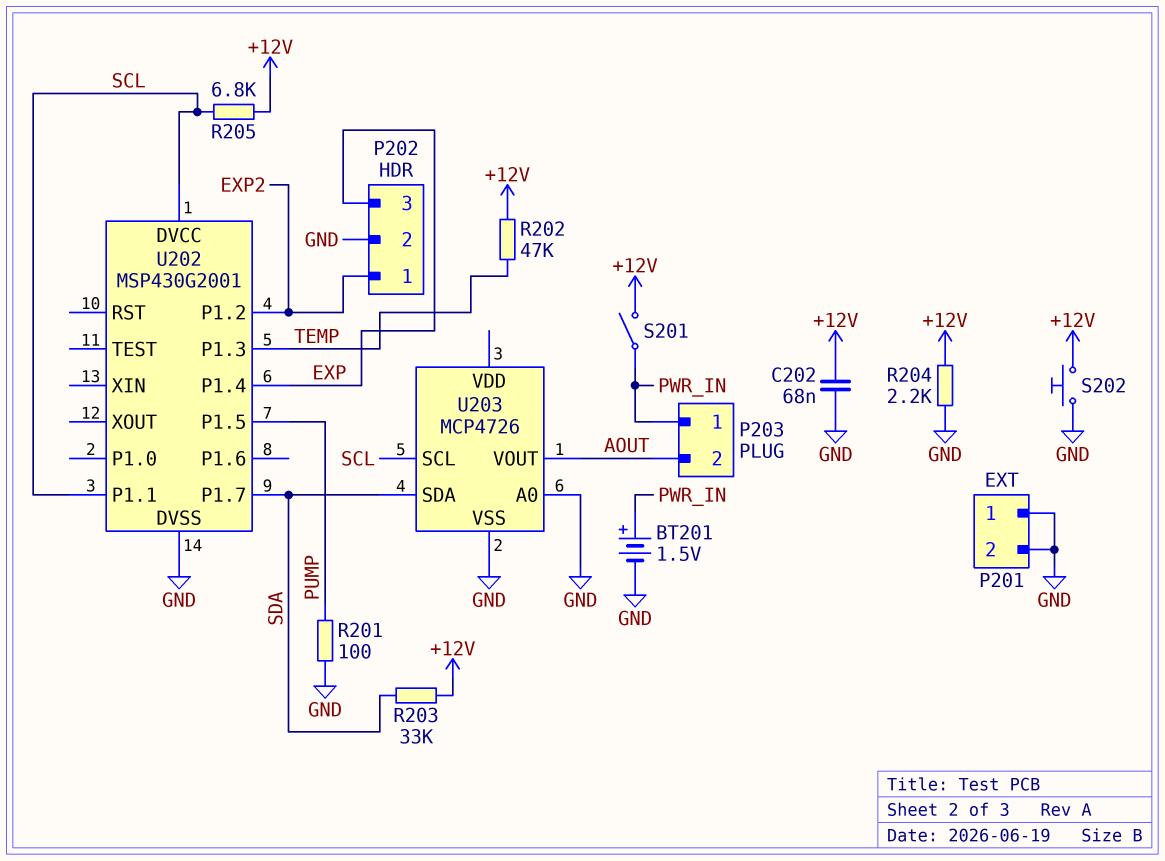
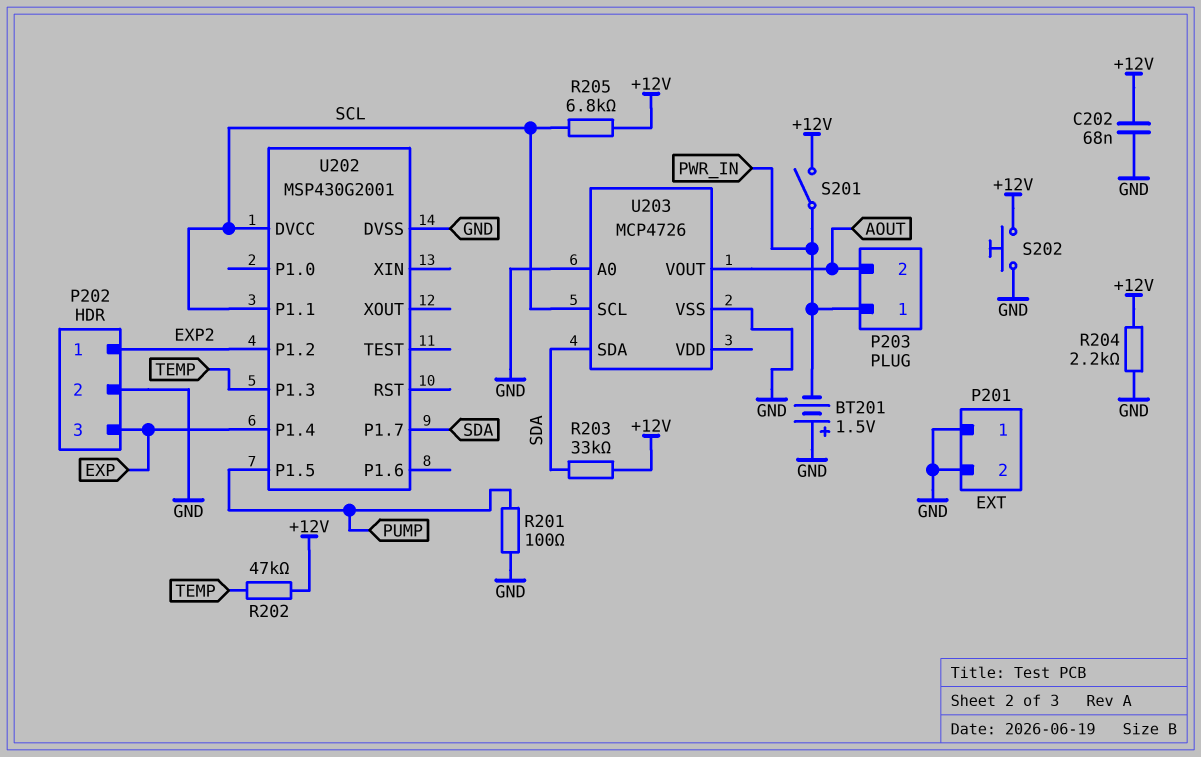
BT201: 1.5V (plus PWR_IN, minus GND) -> 1.5V (plus GND, minus PWR_IN)

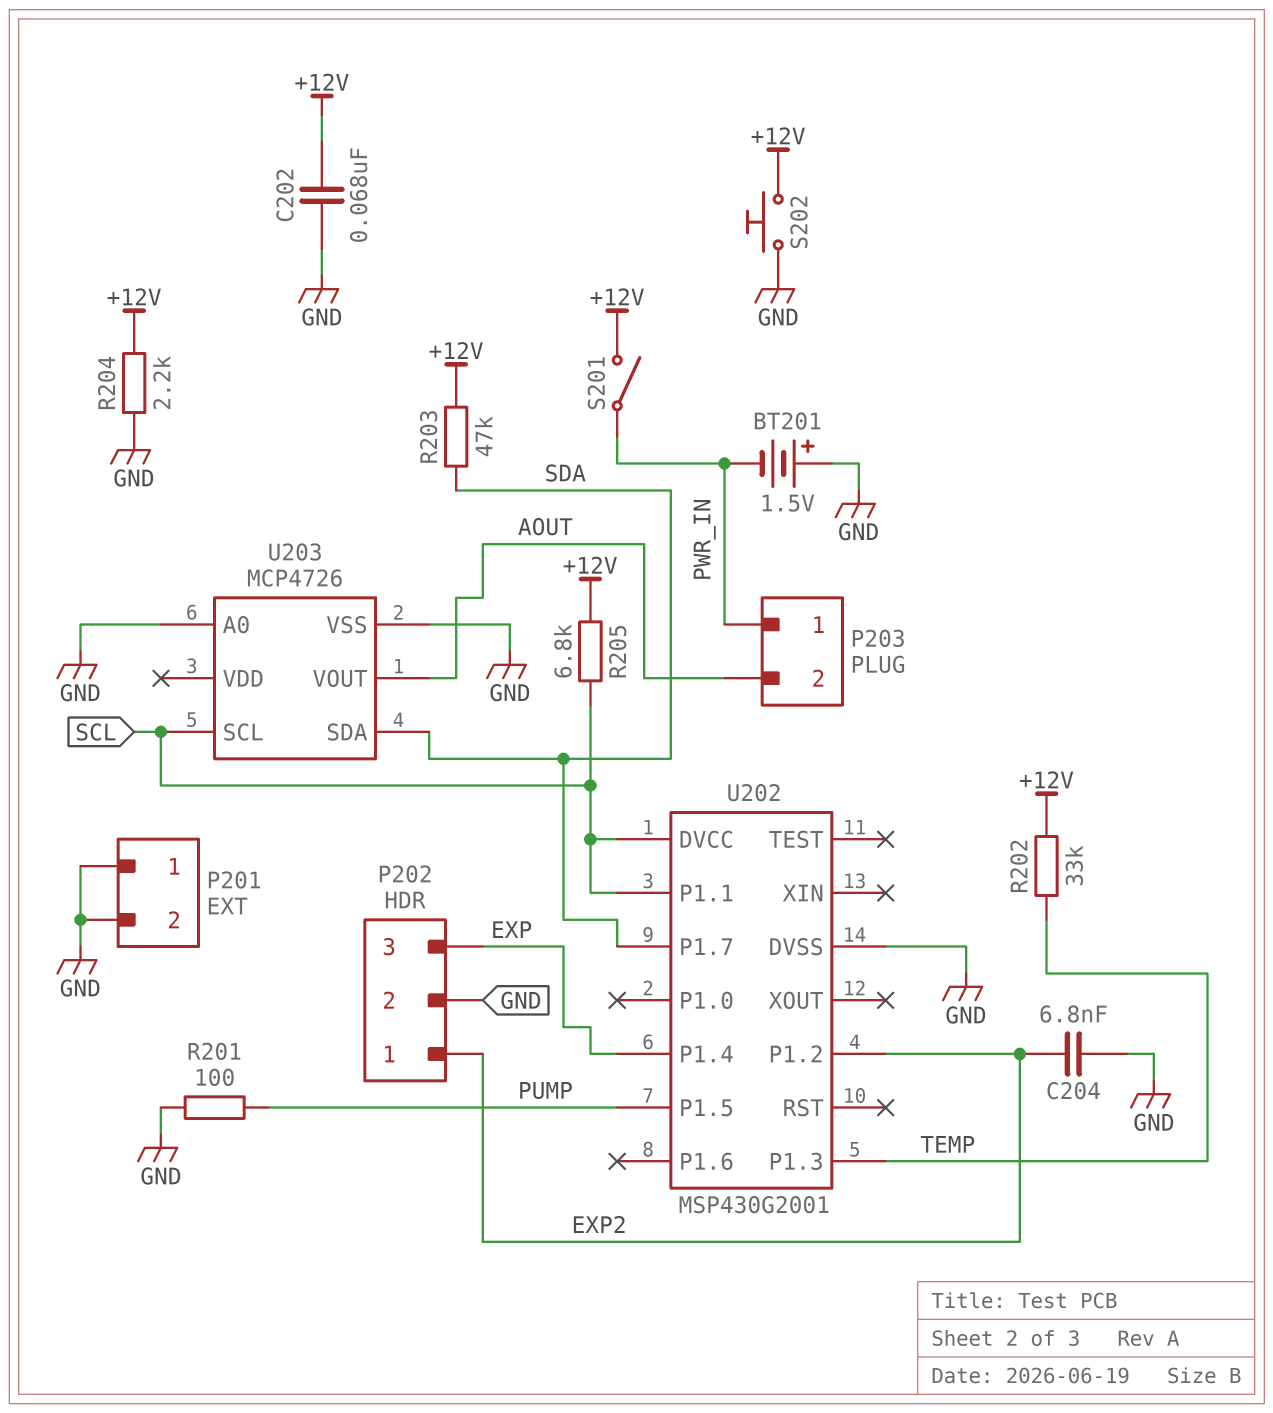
C204: none -> 6.8nF (EXP2, GND)
R202: 47k (+12V, TEMP) -> 33k (+12V, TEMP)
R203: 33k (+12V, SDA) -> 47k (+12V, SDA)

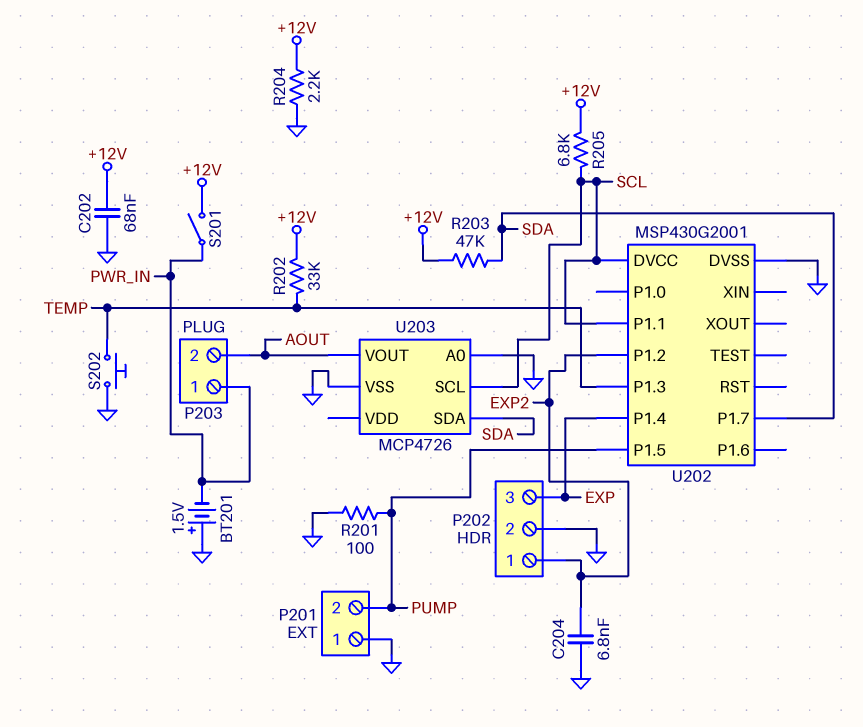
P201 pin 2: GND -> PUMP
S202: button (+12V, GND) -> button (GND, TEMP)

